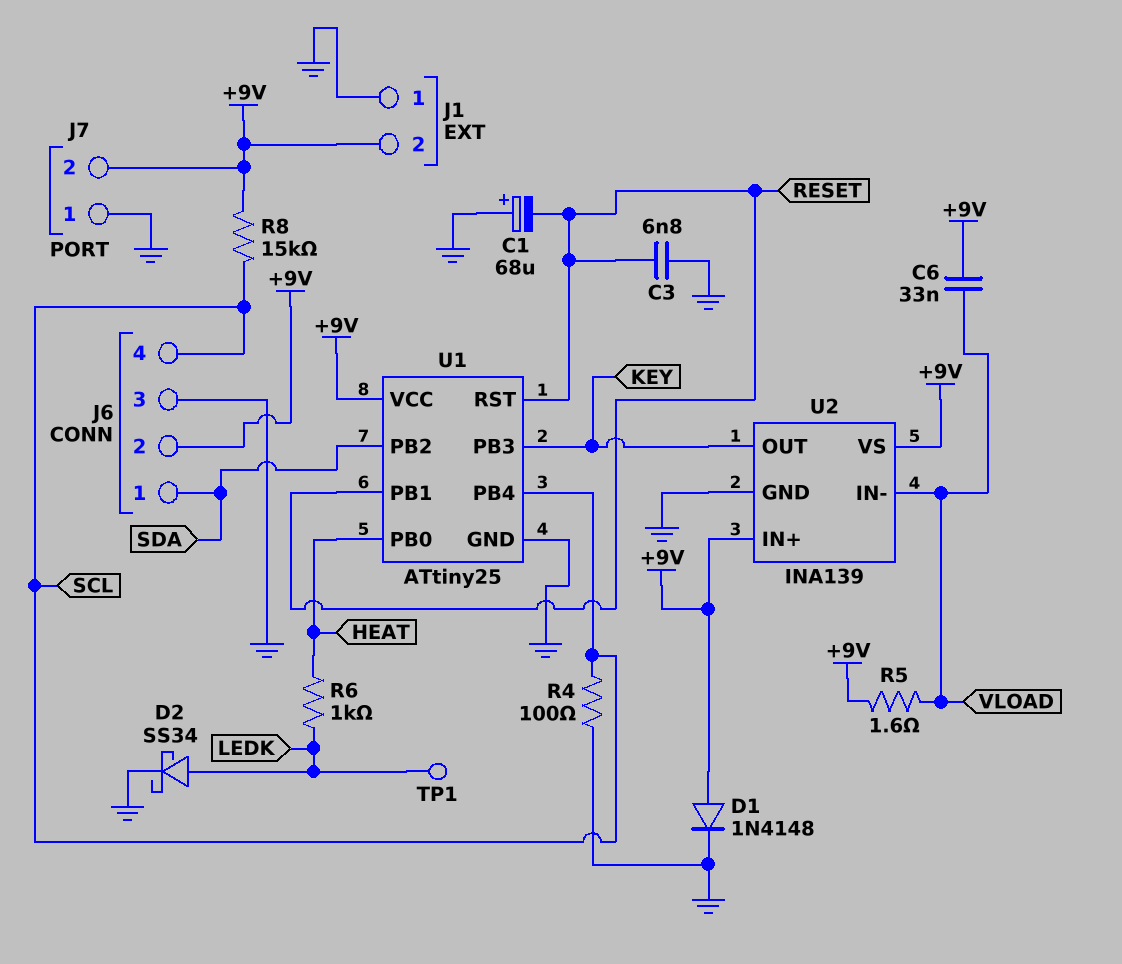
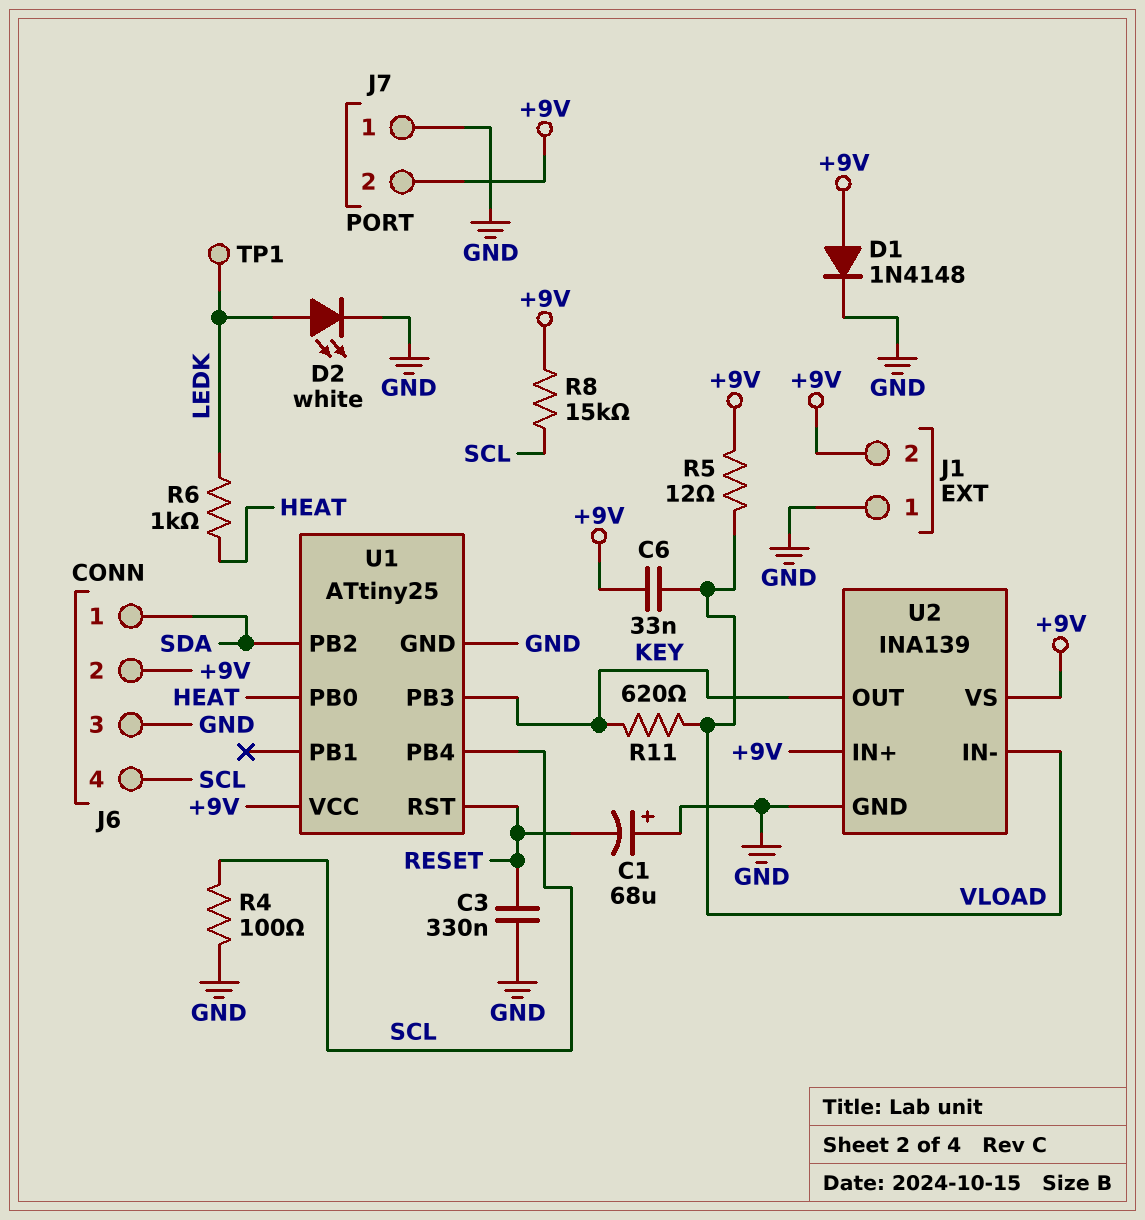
C3: 6.8nF (GND, RESET) -> 330nF (GND, RESET)
D2: schottky SS34 (A LEDK, K GND) -> LED white (A LEDK, K GND)
R5: 1.6 (+9V, VLOAD) -> 12 (+9V, VLOAD)
R11: none -> 620 (KEY, VLOAD)
U1 pin PB1: RESET -> none

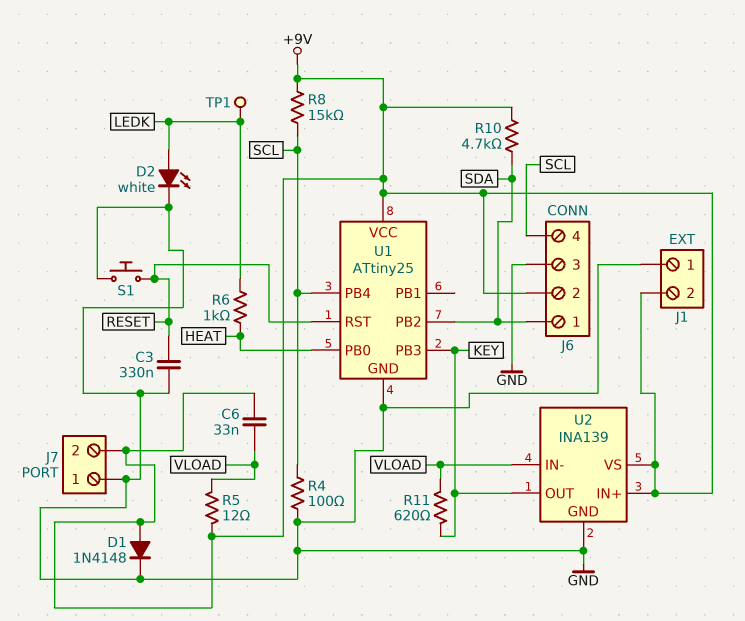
C1: 68uF (plus GND, minus RESET) -> none
R10: none -> 4.7k (+9V, SDA)
S1: none -> button (GND, RESET)

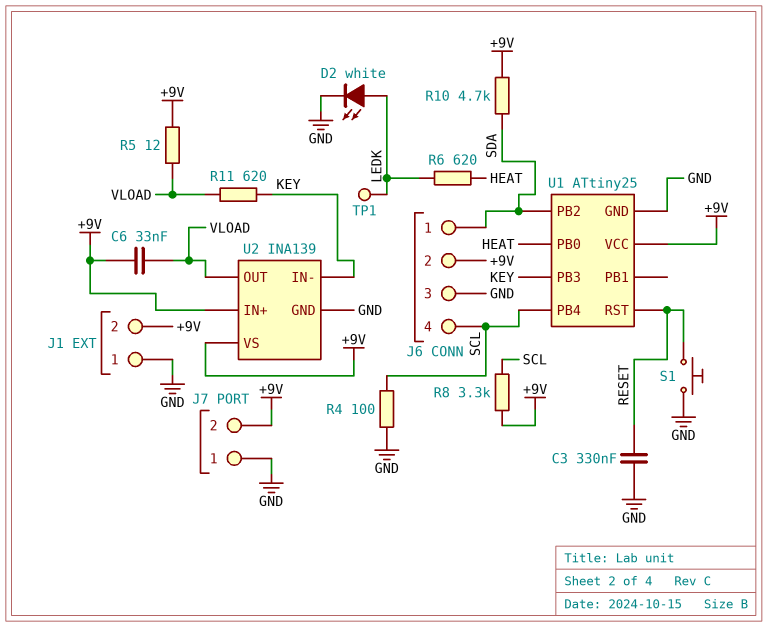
D1: diode 1N4148 (A +9V, K GND) -> none
R6: 1k (HEAT, LEDK) -> 620 (HEAT, LEDK)
R8: 15k (+9V, SCL) -> 3.3k (+9V, SCL)
U2 pin IN-: VLOAD -> KEY
U2 pin OUT: KEY -> VLOAD

